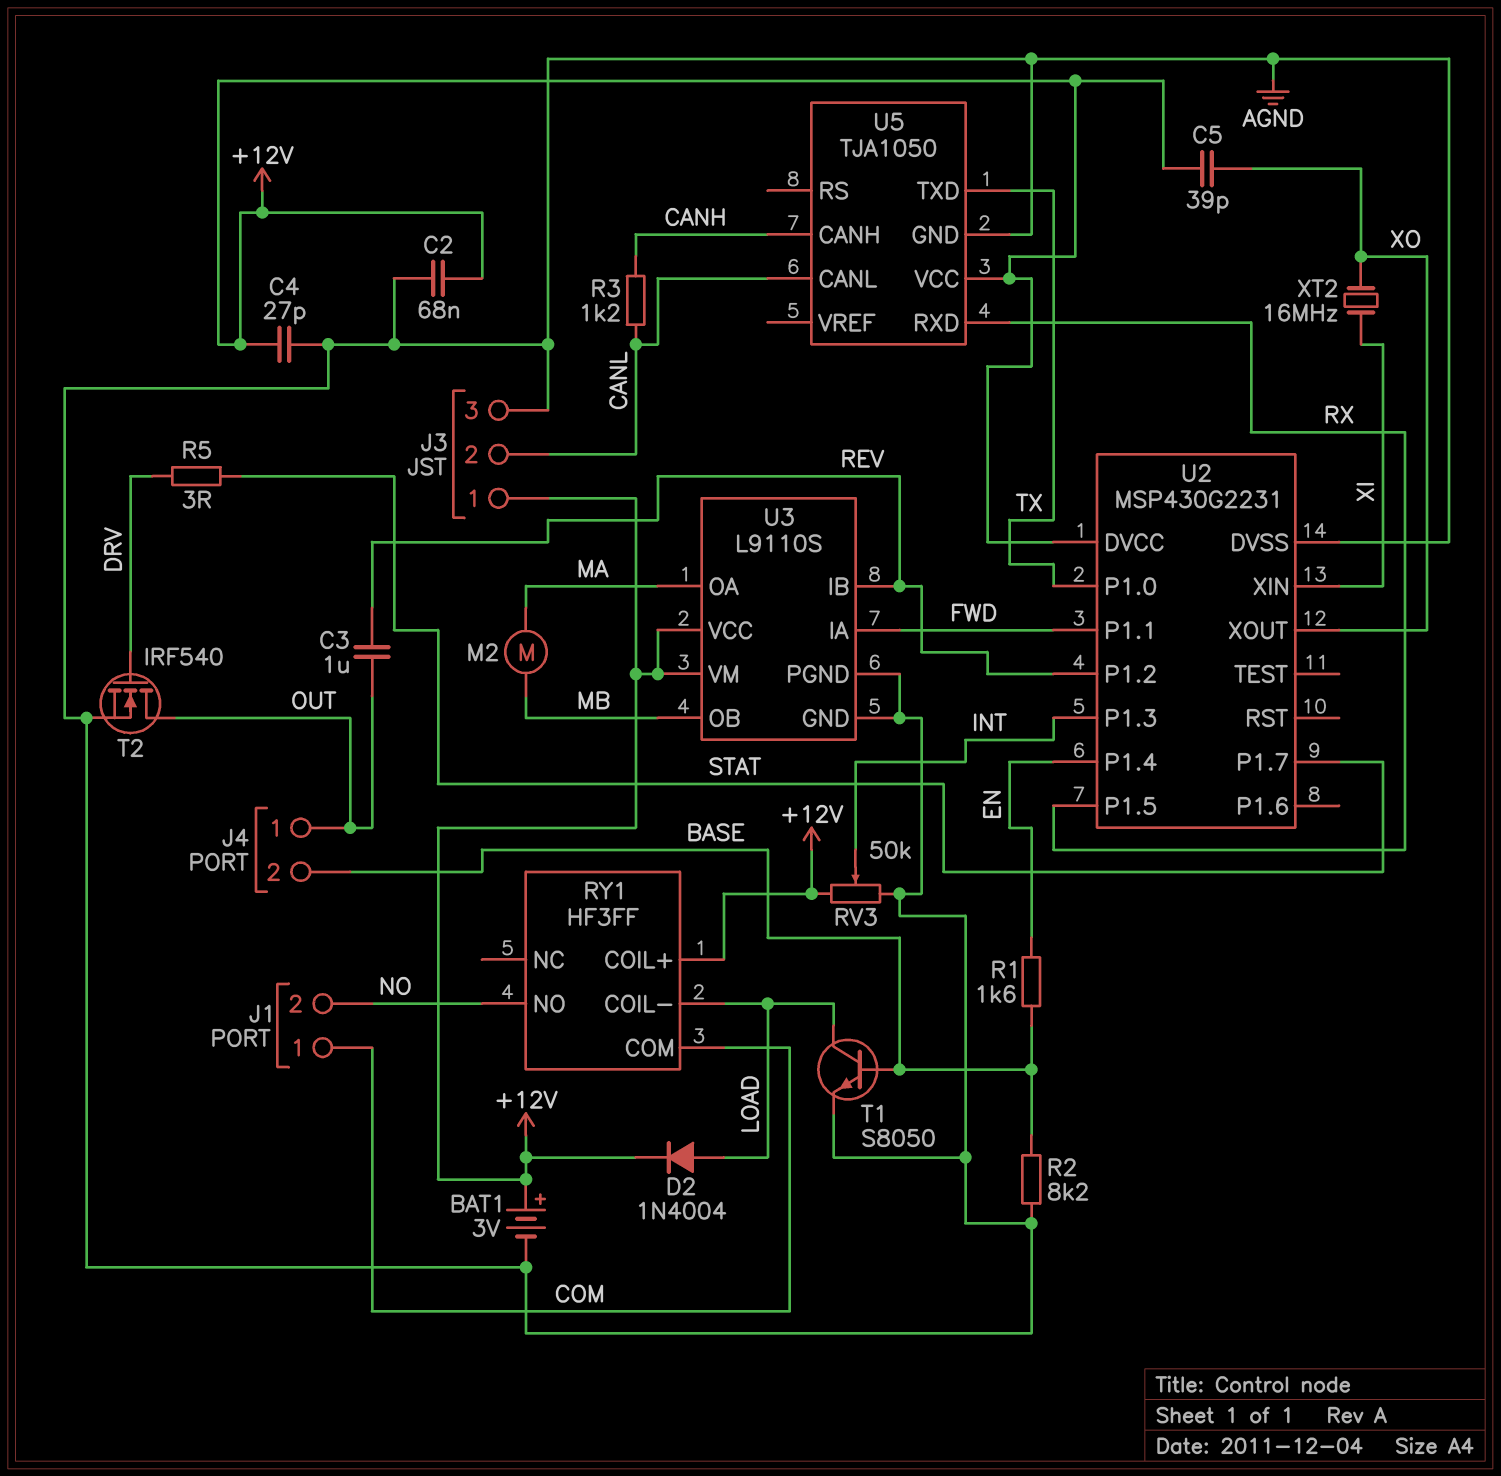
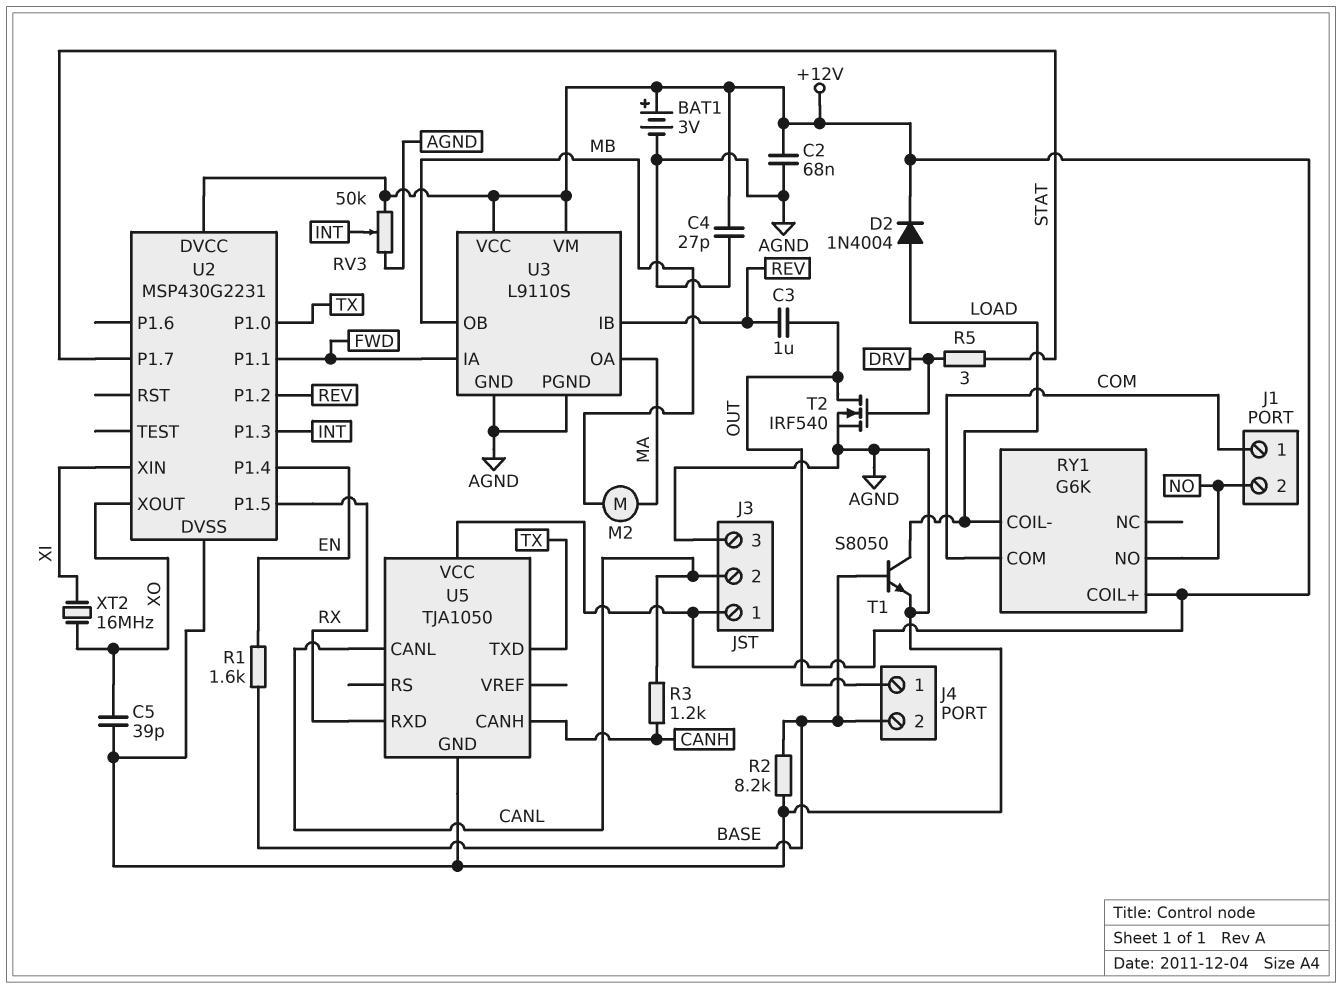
C5: 39pF (+12V, XO) -> 39pF (AGND, XO)
RY1: HF3FF -> G6K

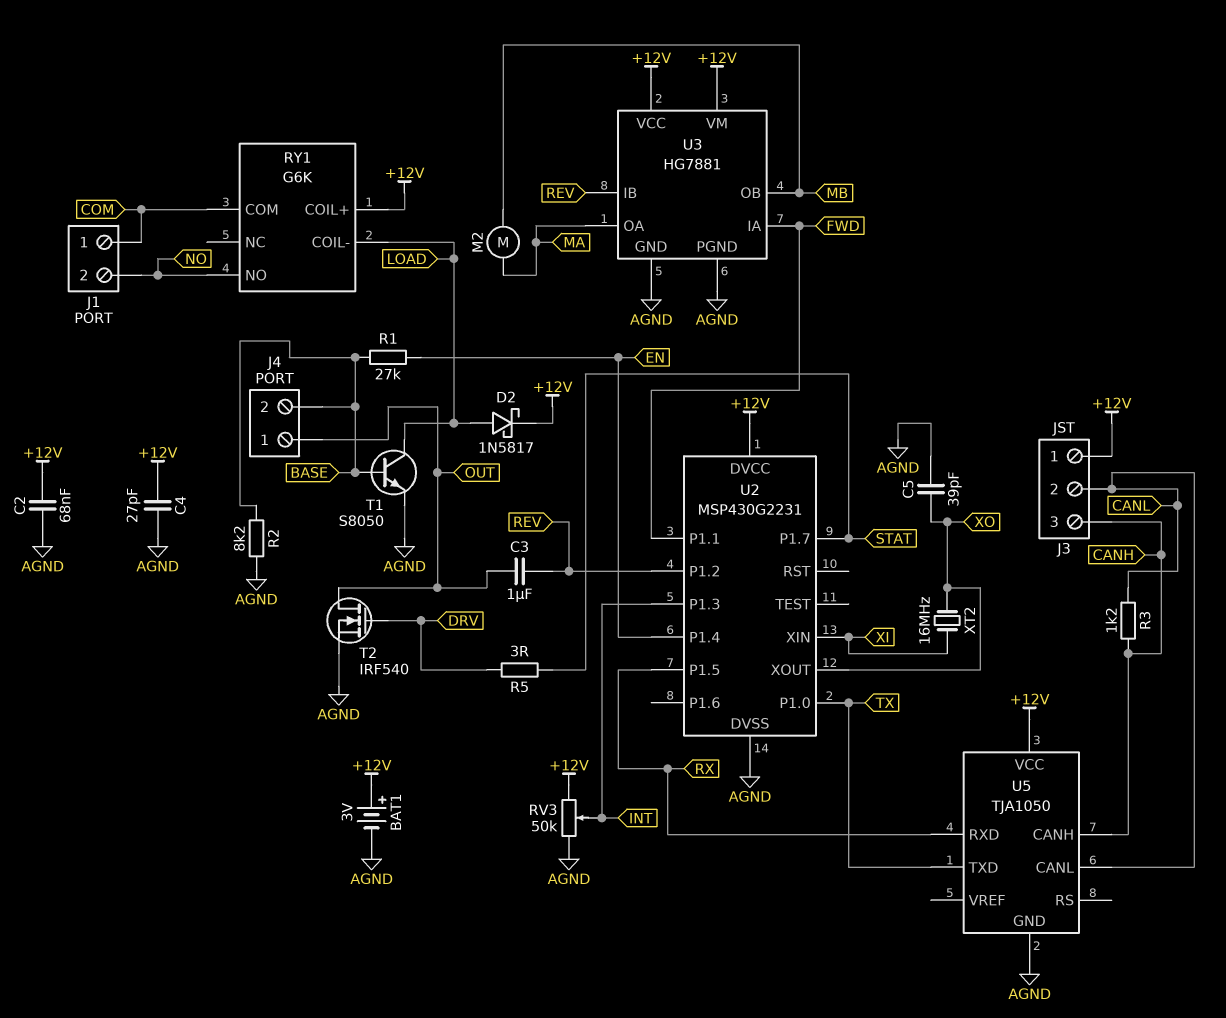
D2: diode 1N4004 (A LOAD, K +12V) -> schottky 1N5817 (A LOAD, K +12V)
J3 pin 3: AGND -> CANH
R1: 1.6k (BASE, EN) -> 27k (BASE, EN)
U3: L9110S -> HG7881

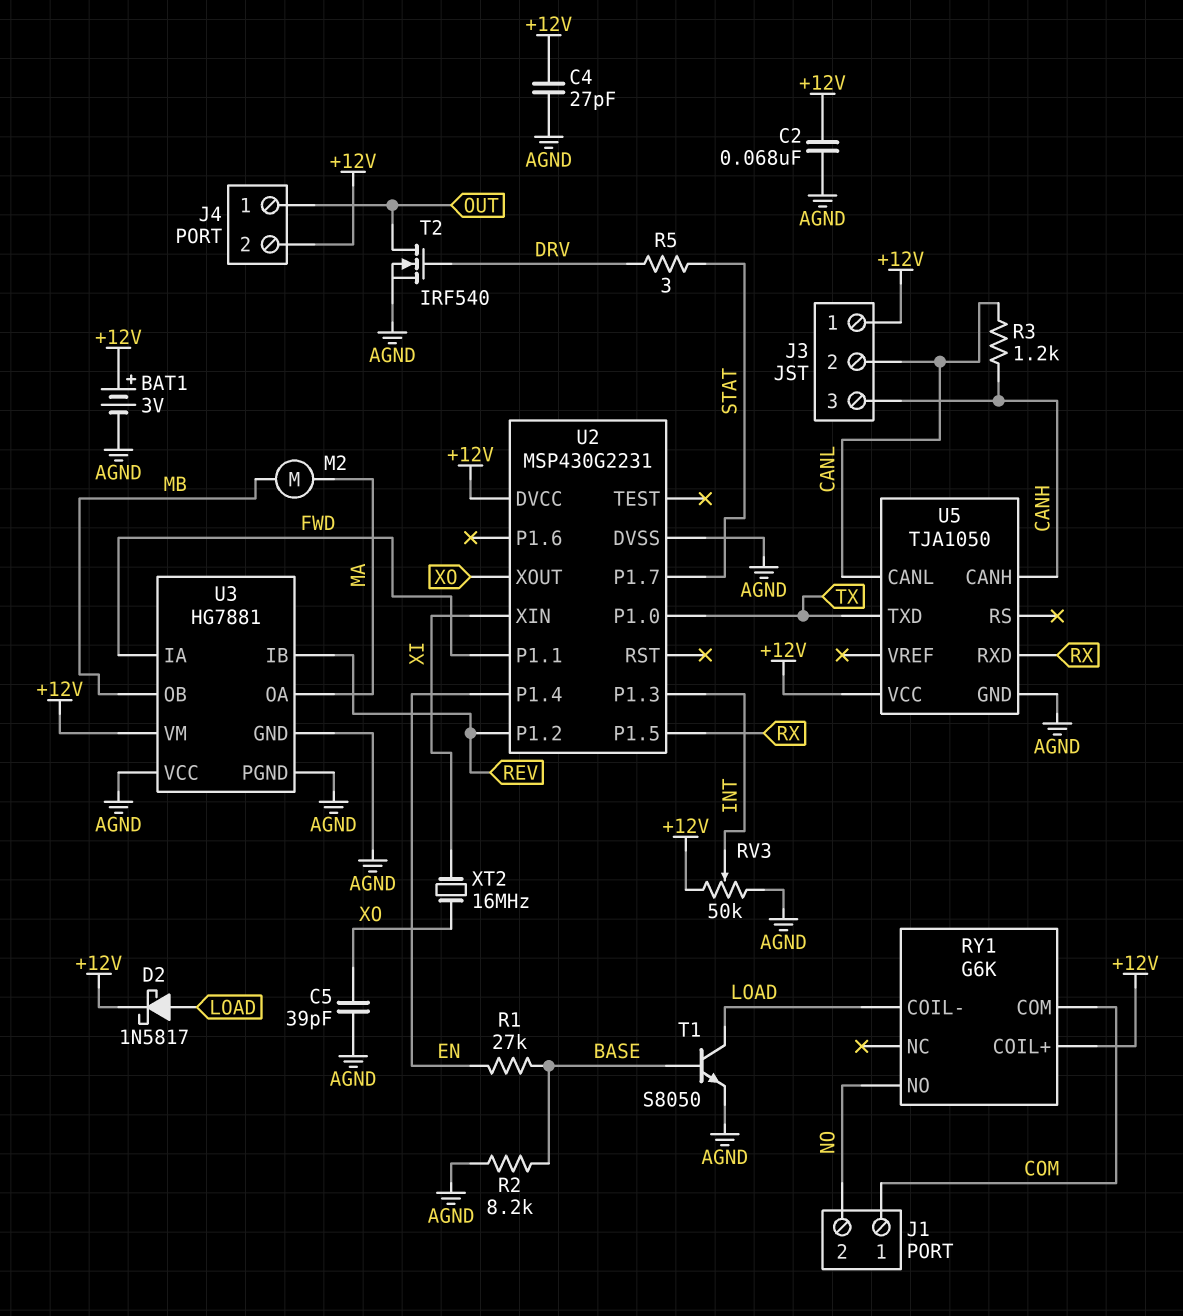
C3: 1uF (OUT, REV) -> none
J4 pin 2: BASE -> +12V
U3 pin VCC: +12V -> AGND

